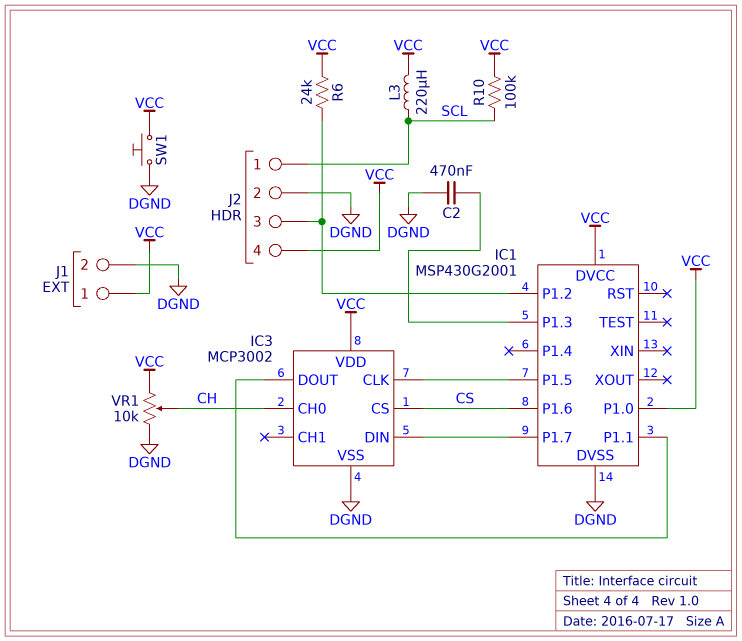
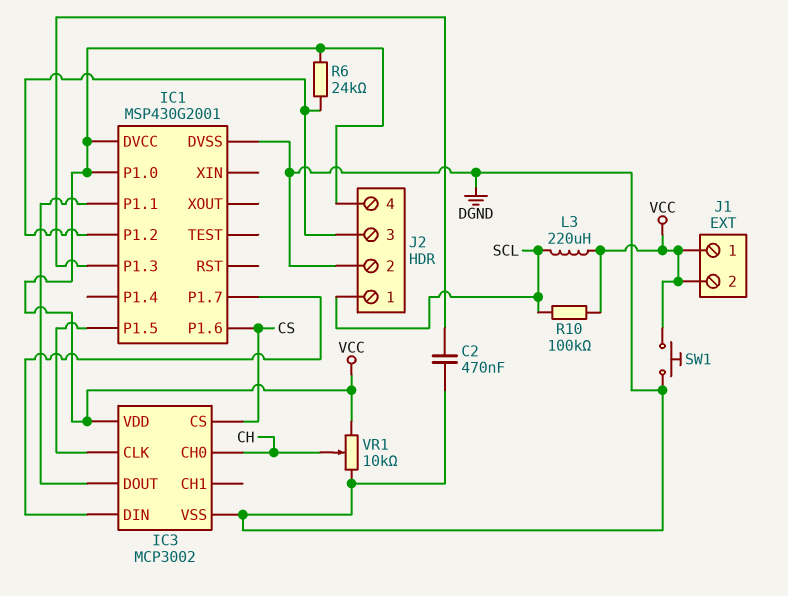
J1 pin 2: DGND -> VCC

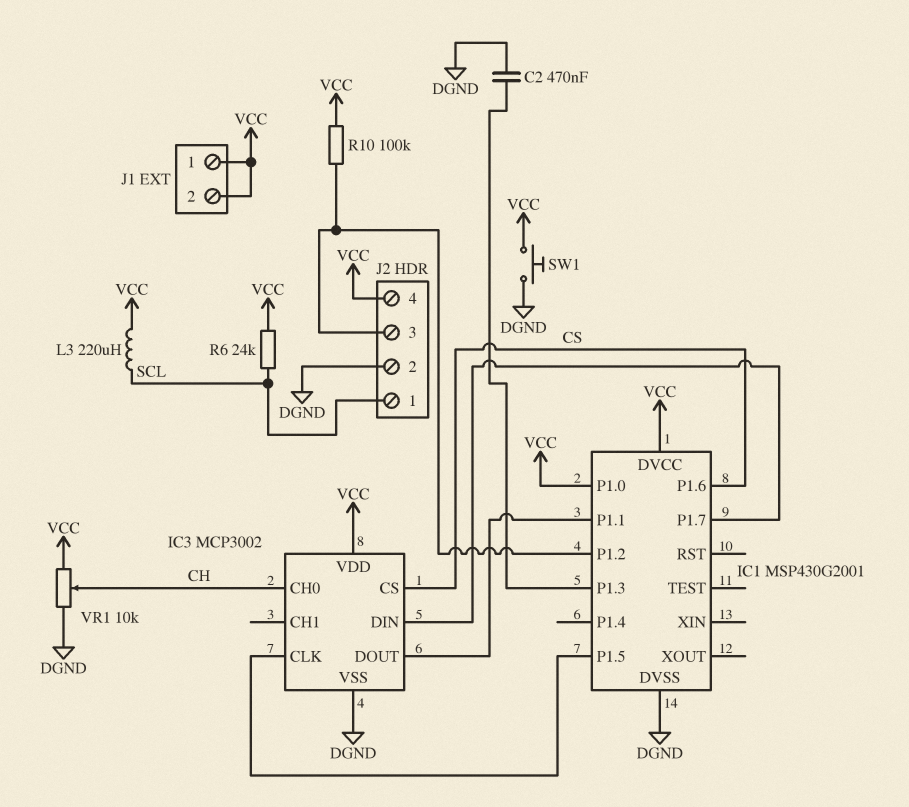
R6: 24k (IC1/P1.2, VCC) -> 24k (SCL, VCC)
R10: 100k (SCL, VCC) -> 100k (IC1/P1.2, VCC)

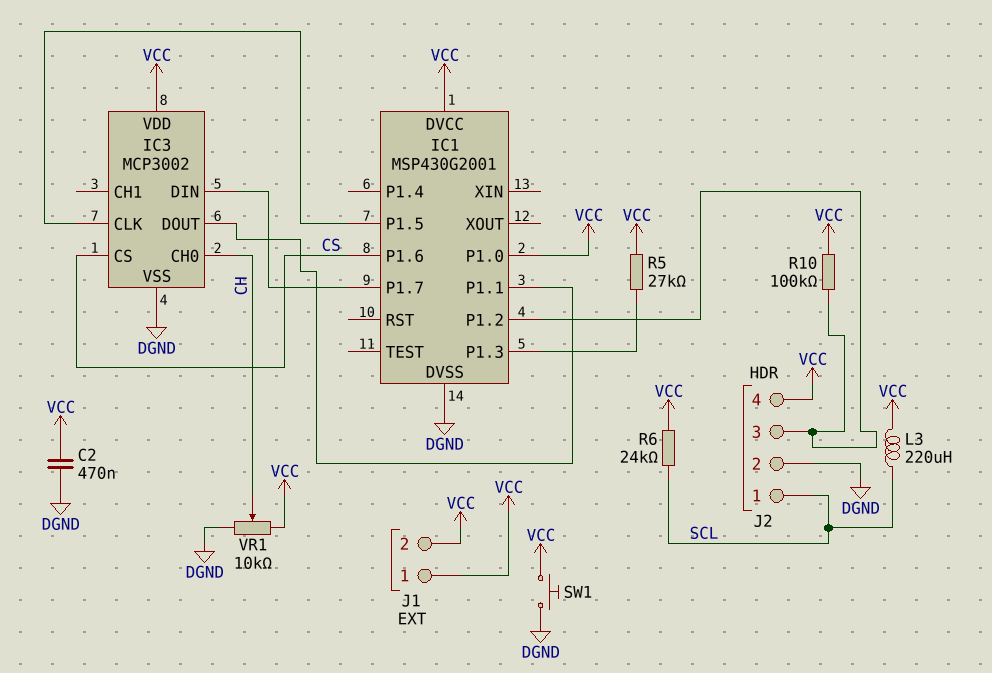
C2: 470nF (DGND, IC1/P1.3) -> 470nF (DGND, VCC)
R5: none -> 27k (IC1/P1.3, VCC)

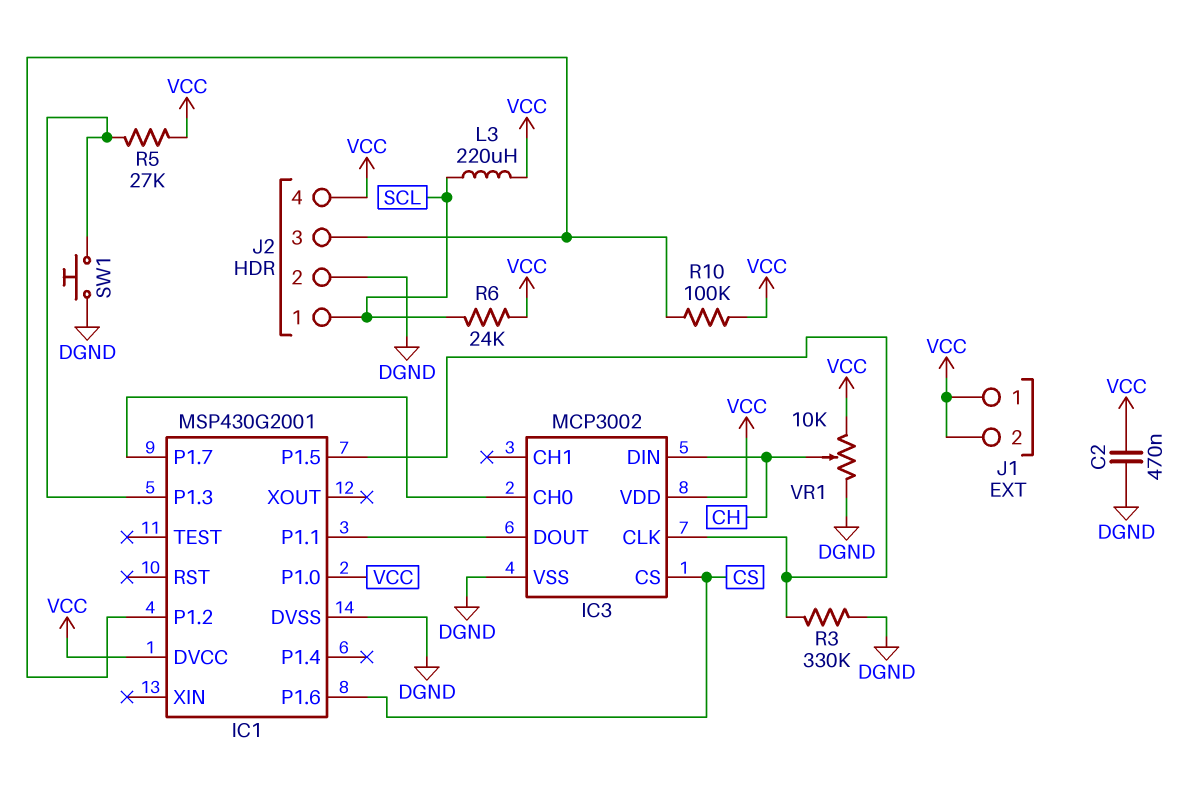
IC3 pin CH0: CH -> IC1/P1.7
IC3 pin DIN: IC1/P1.7 -> CH
R3: none -> 330k (DGND, IC1/P1.5)
SW1: button (DGND, VCC) -> button (DGND, IC1/P1.3)

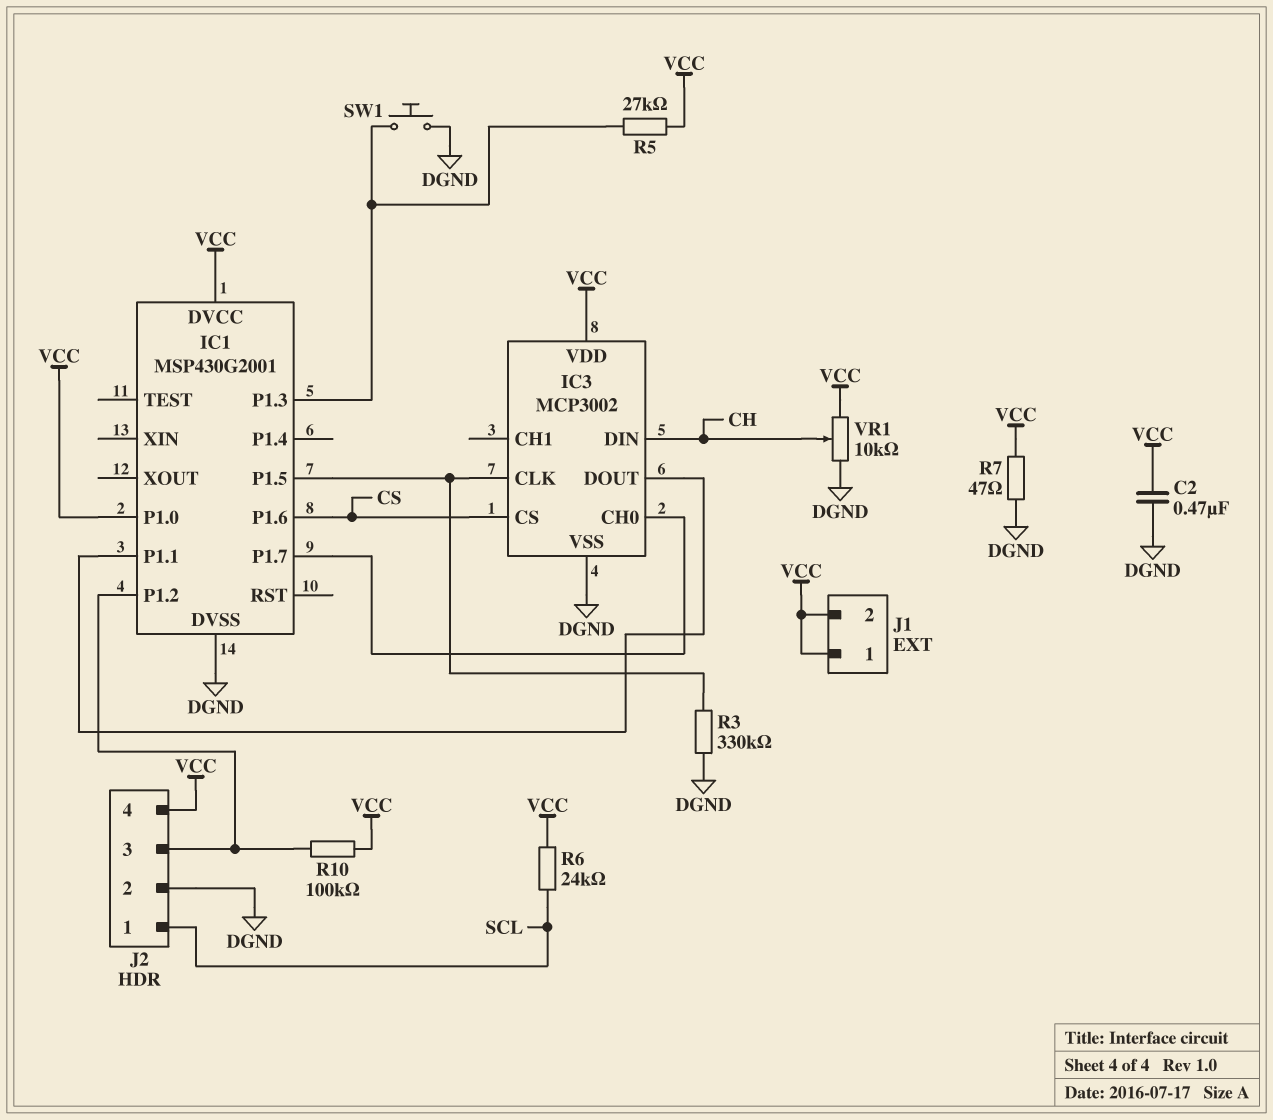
L3: 220uH (SCL, VCC) -> none
R7: none -> 47 (DGND, VCC)

